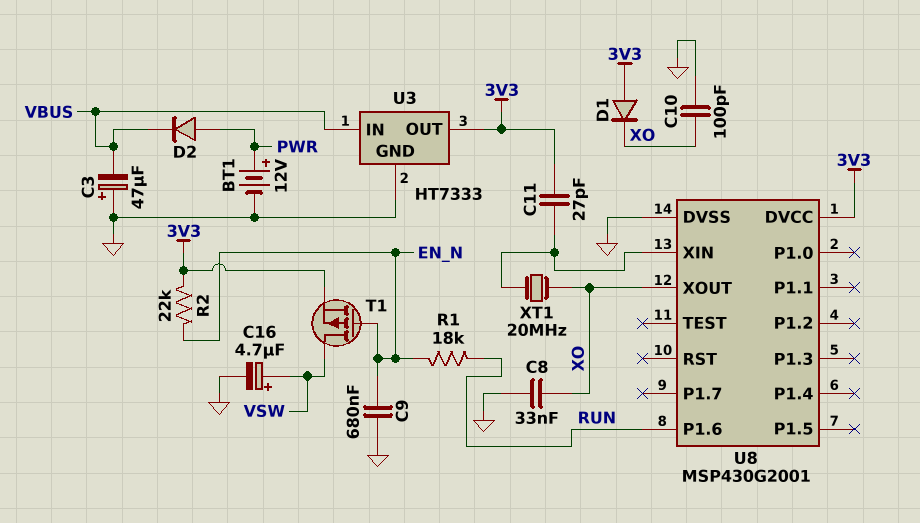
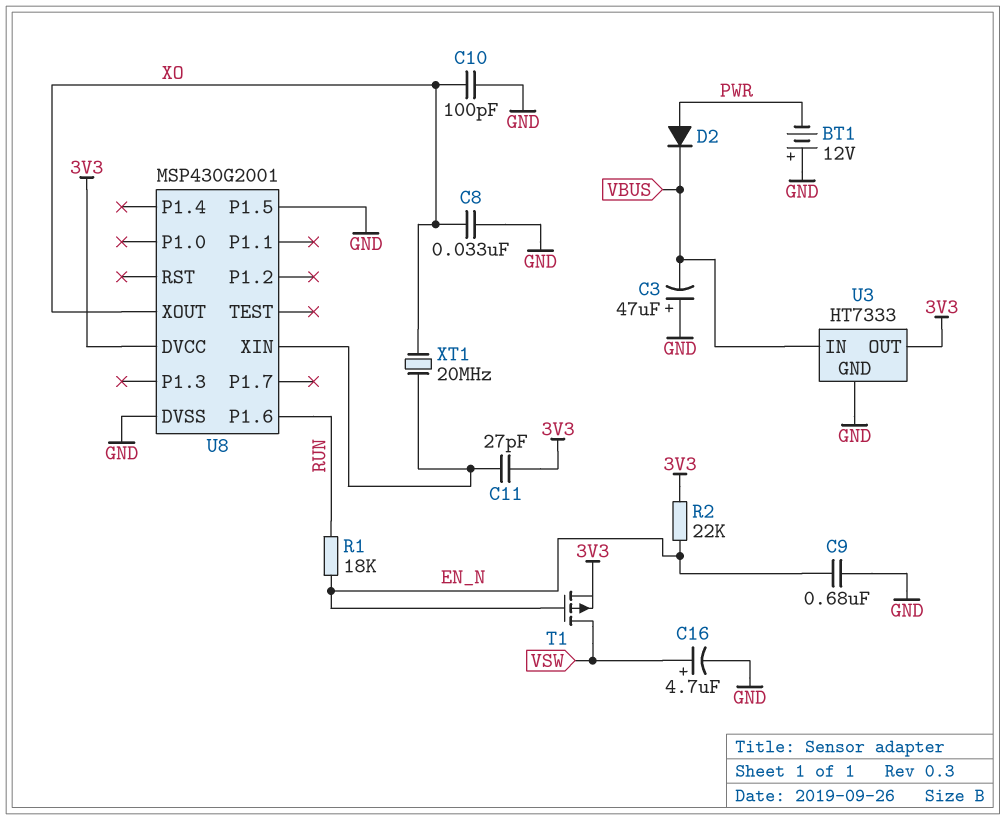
BT1: 12V (plus PWR, minus GND) -> 12V (plus GND, minus PWR)
D1: diode (A 3V3, K XO) -> none
U8 pin P1.5: none -> GND

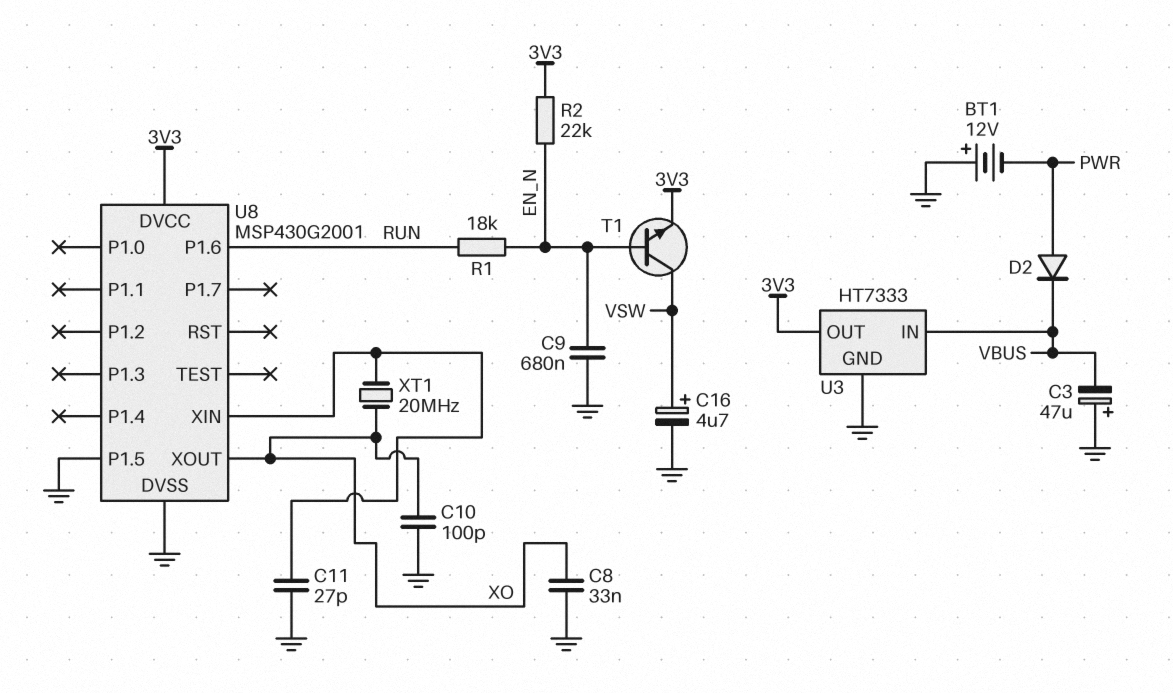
C11: 27pF (3V3, U8/XIN) -> 27pF (GND, U8/XIN)
T1: PMOS (G EN_N, D VSW, S 3V3) -> NPN (B EN_N, C VSW, E 3V3)

